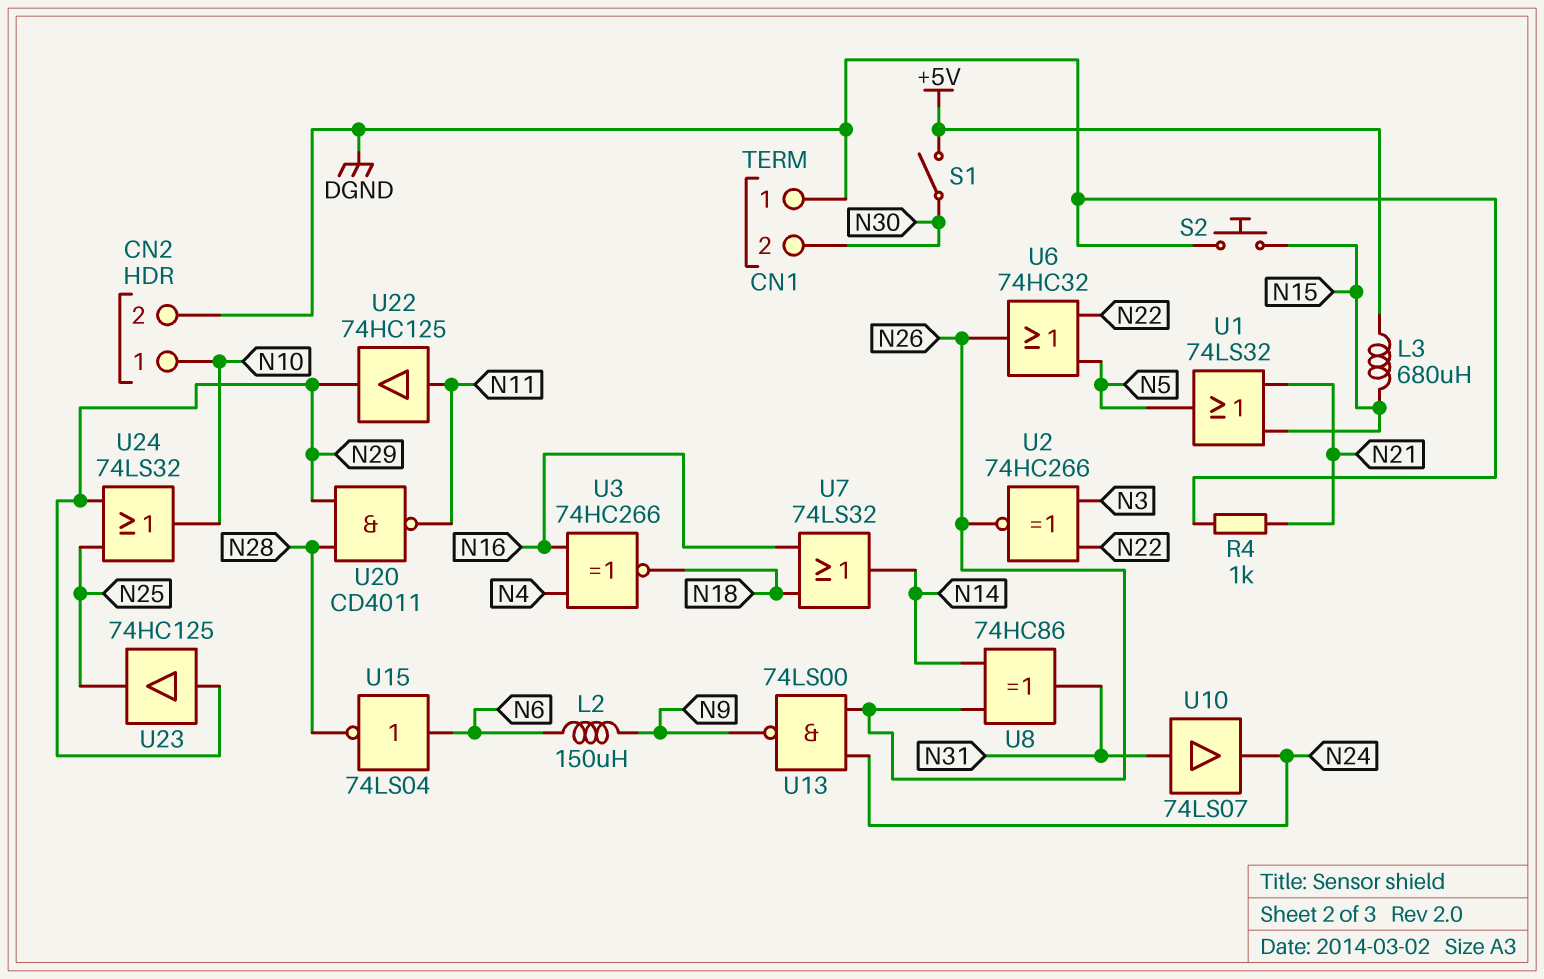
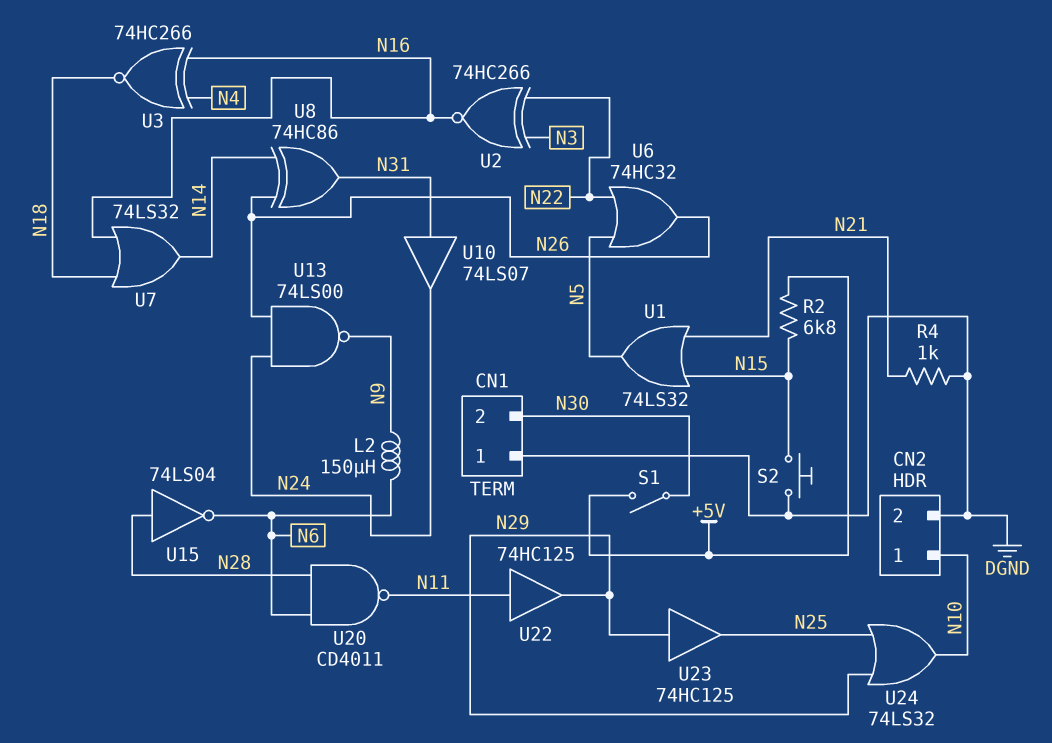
L3: 680uH (+5V, N15) -> none
R2: none -> 6.8k (+5V, N15)
U2: XNOR 74HC266 (in N3, in N22, out N26) -> XNOR 74HC266 (in N3, in N22, out N16)
U15: NOT 74LS04 (in N6, out N28) -> NOT 74LS04 (in N28, out N6)
U20: NAND CD4011 (in N28, in N29, out N11) -> NAND CD4011 (in N6, in N28, out N11)

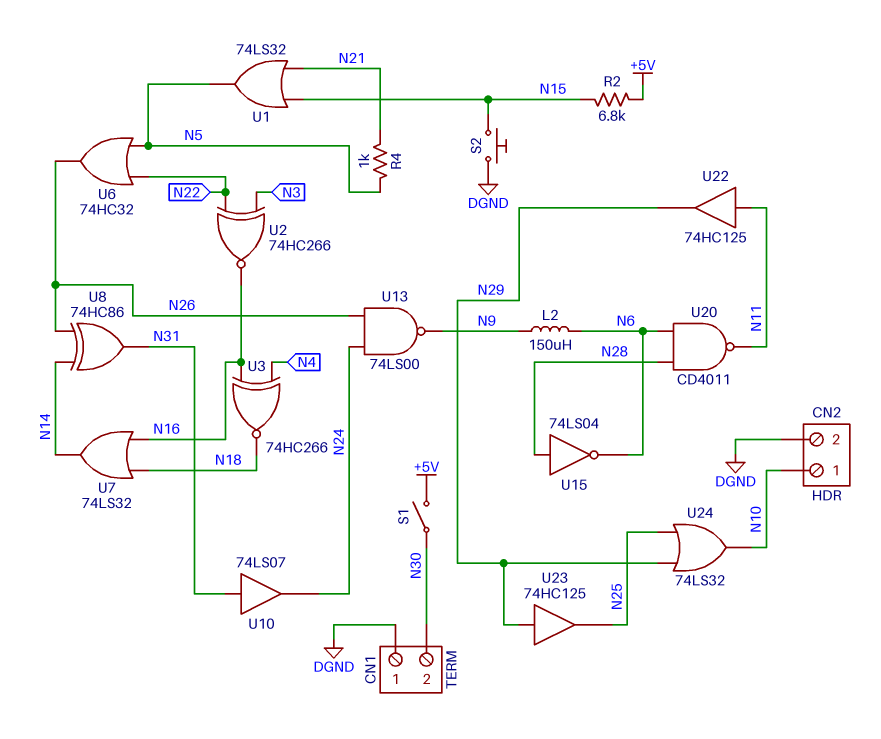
R4: 1k (DGND, N21) -> 1k (N5, N21)

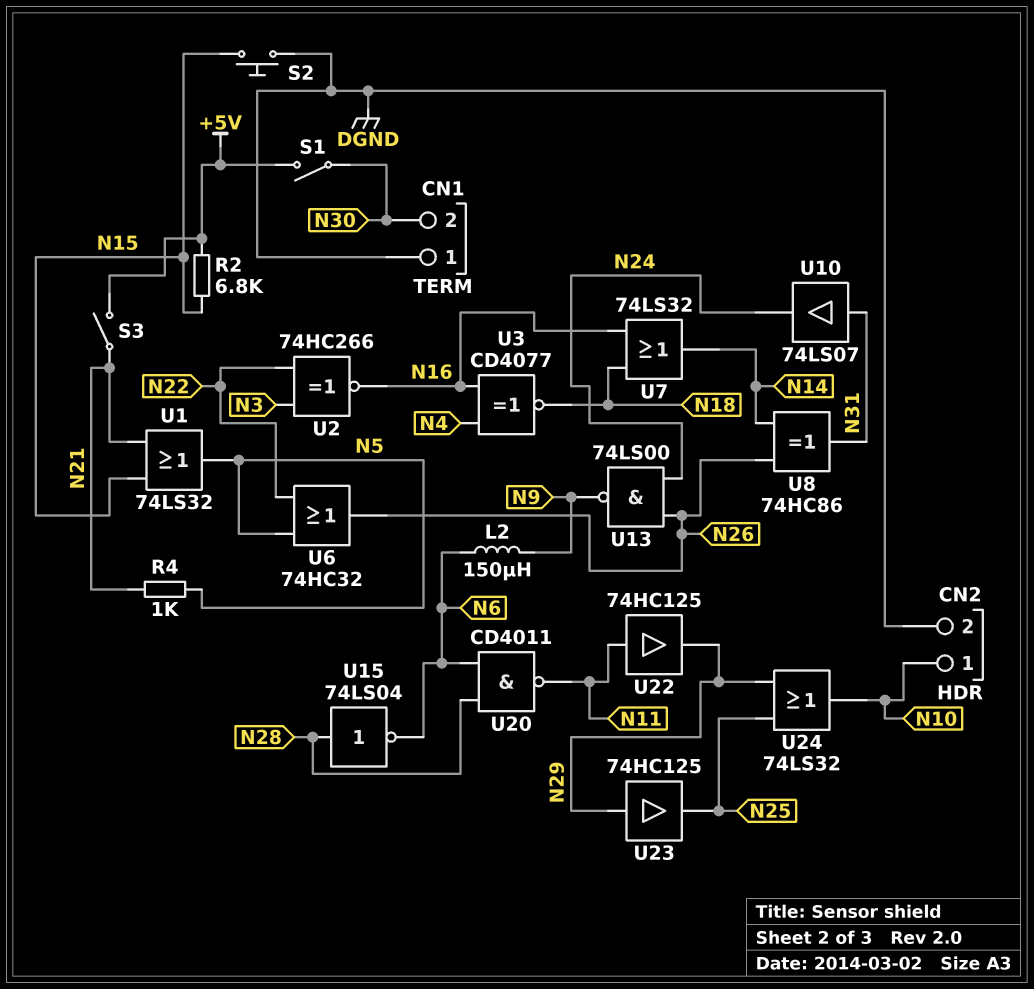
S3: none -> switch (+5V, N21)
U3: XNOR 74HC266 (in N4, in N16, out N18) -> XNOR CD4077 (in N4, in N16, out N18)

